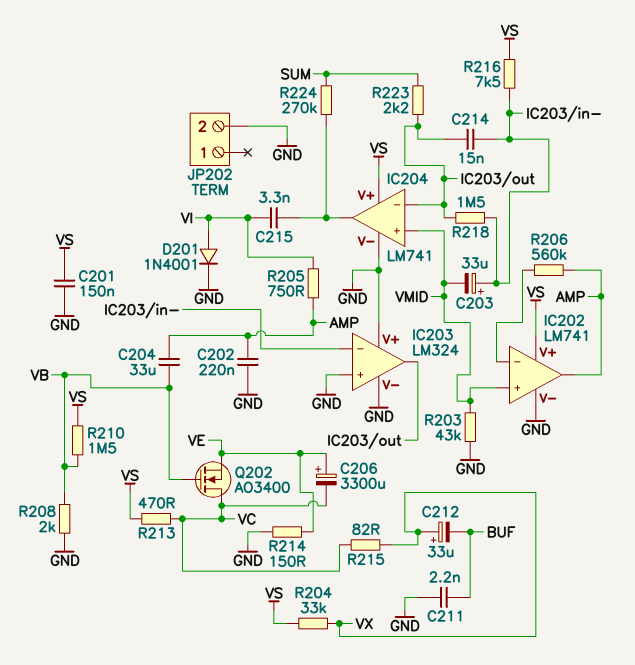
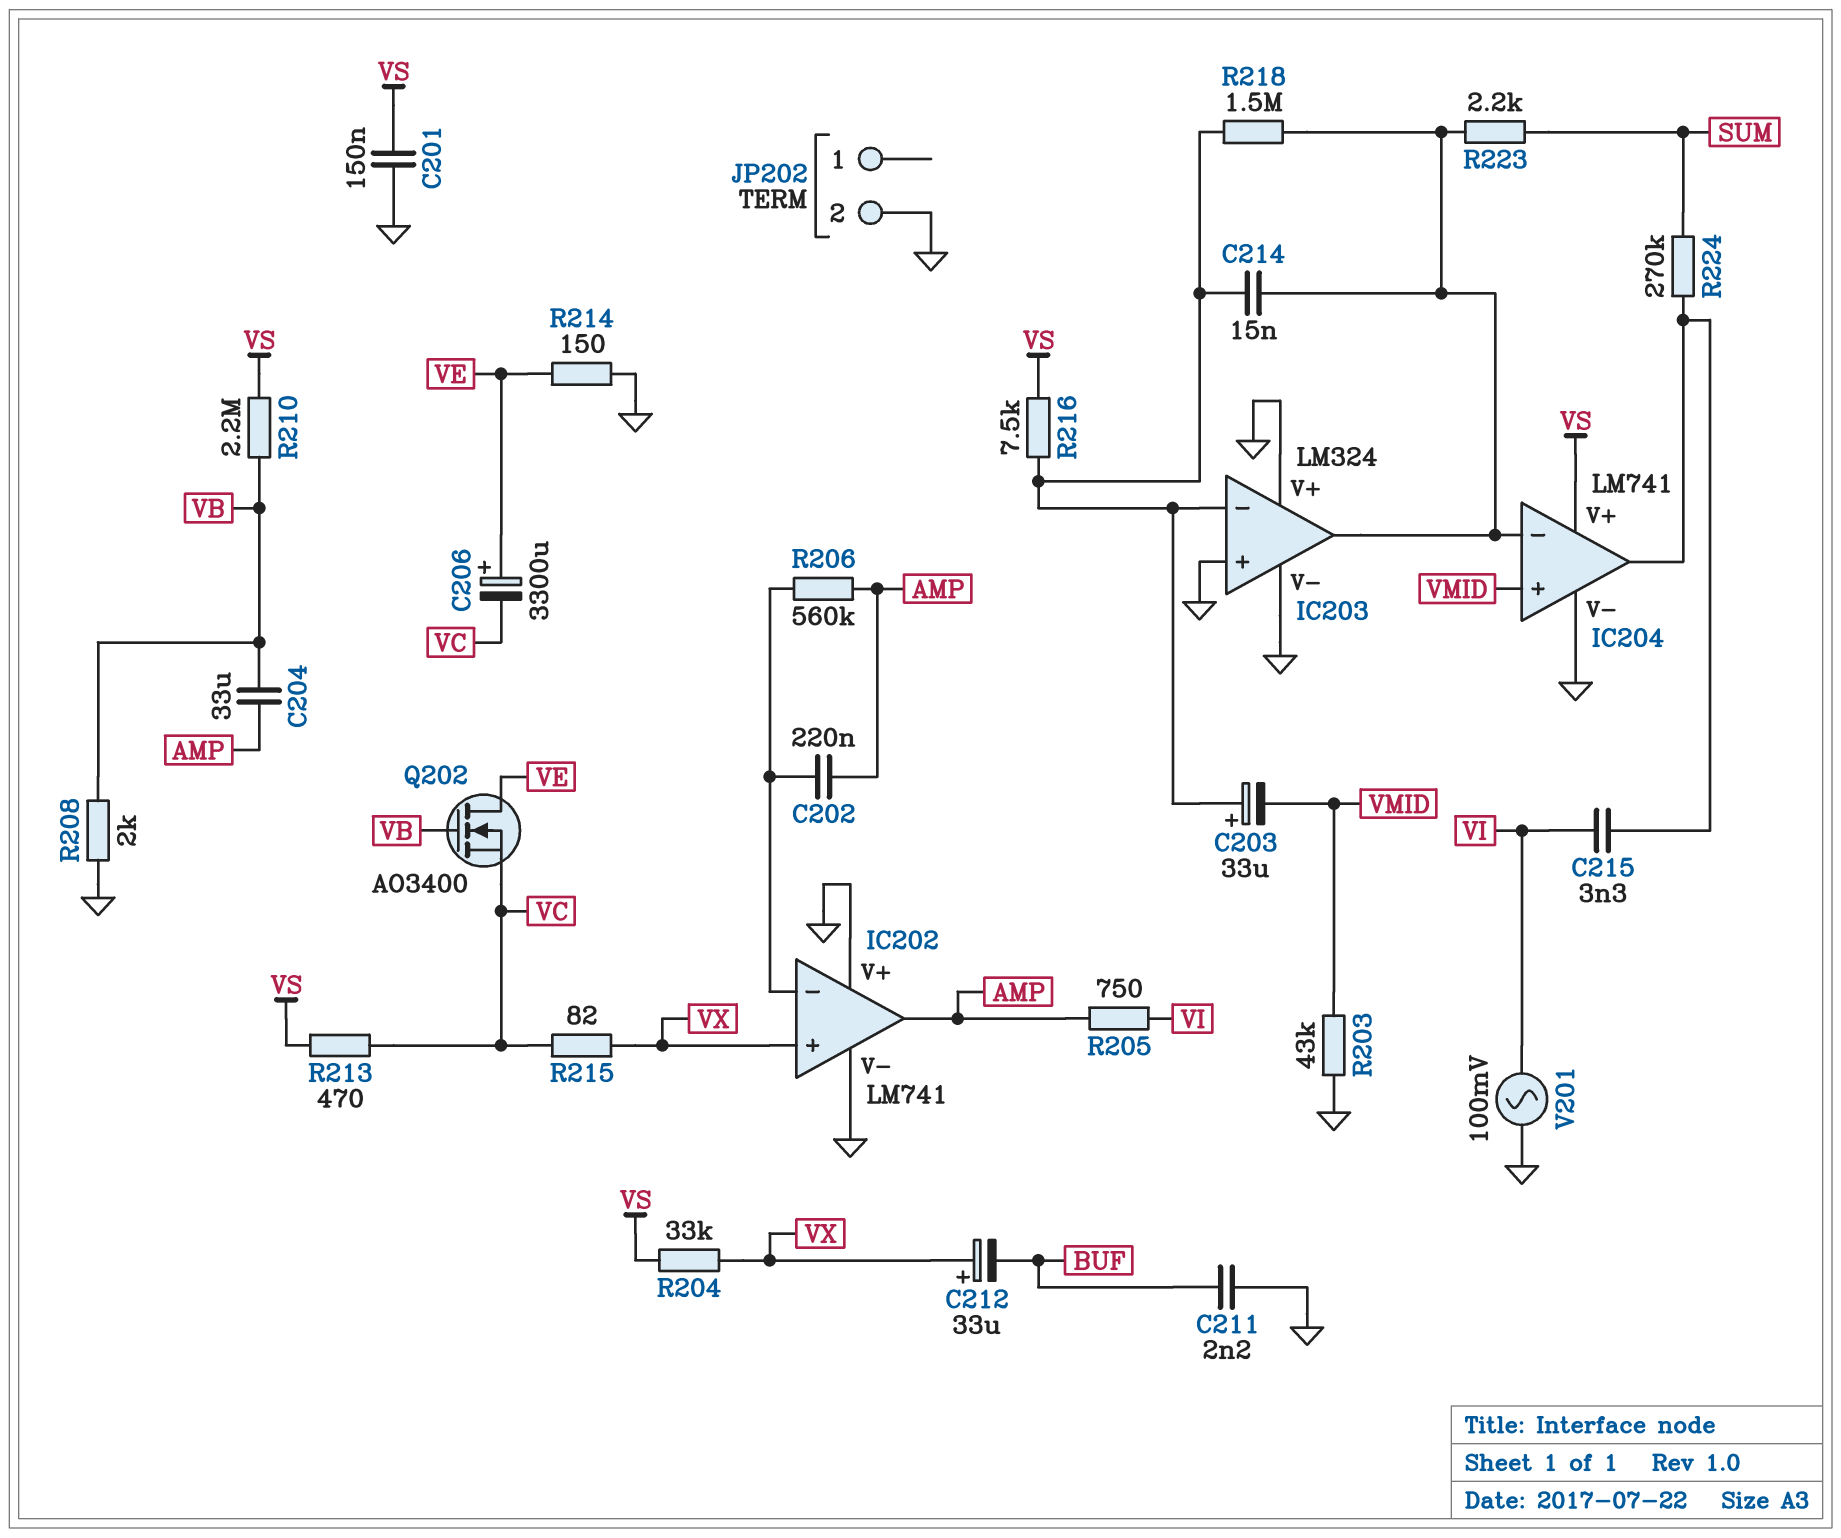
C202: 220nF (AMP, GND) -> 220nF (AMP, IC202/in-)
D201: diode 1N4001 (A VI, K GND) -> none
IC202 pin V+: VS -> GND
IC202 pin in+: VMID -> VX
Q202: NMOS AO3400 (G VB, D VC, S VE) -> NMOS AO3400 (G VB, D VE, S VC)
R210: 1.5M (VB, VS) -> 2.2M (VB, VS)
V201: none -> AC 100mV (GND, VI)

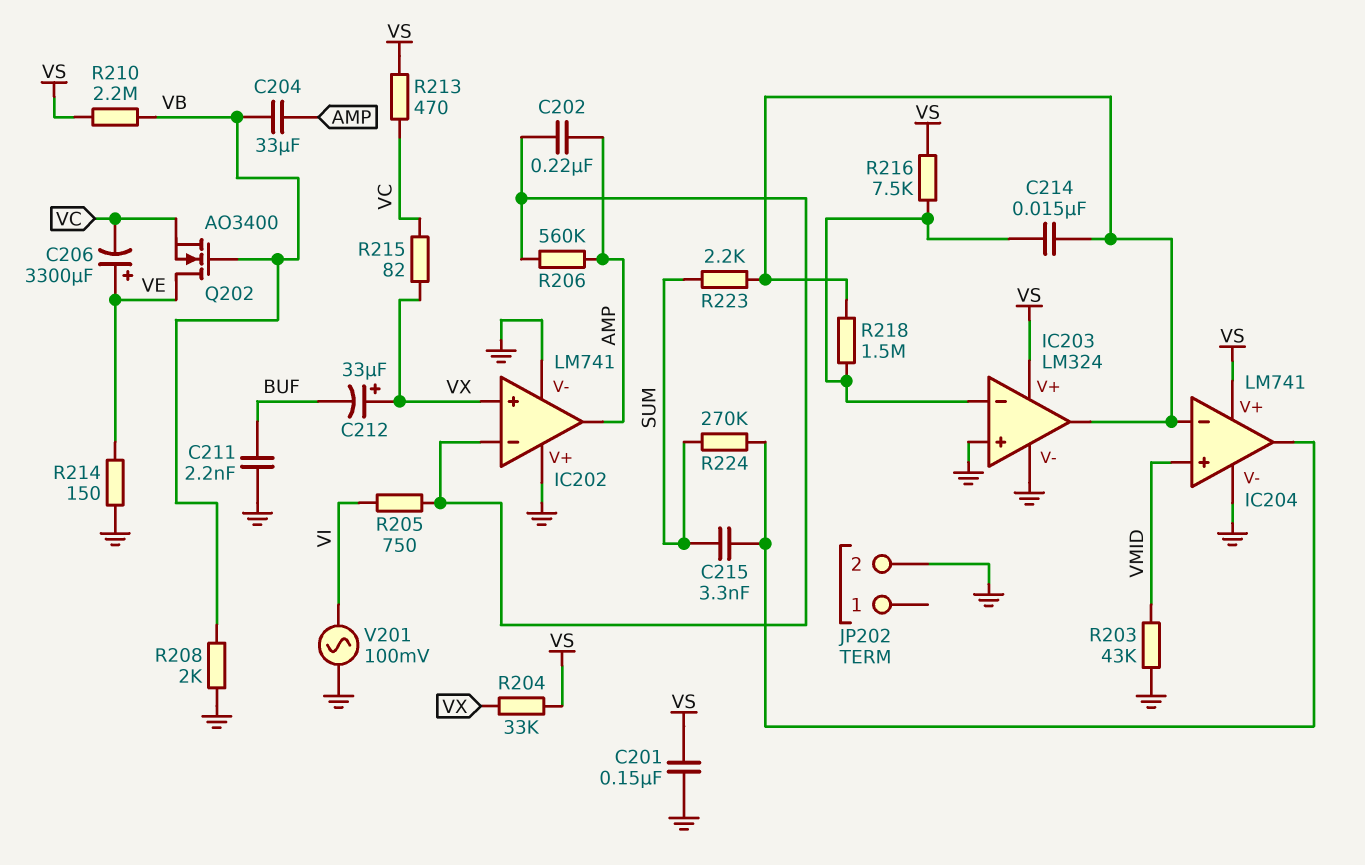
C203: 33uF (plus IC203/in-, minus VMID) -> none
C215: 3.3nF (IC204/out, VI) -> 3.3nF (IC204/out, SUM)
IC203 pin V+: GND -> VS
R205: 750 (AMP, VI) -> 750 (IC202/in-, VI)

